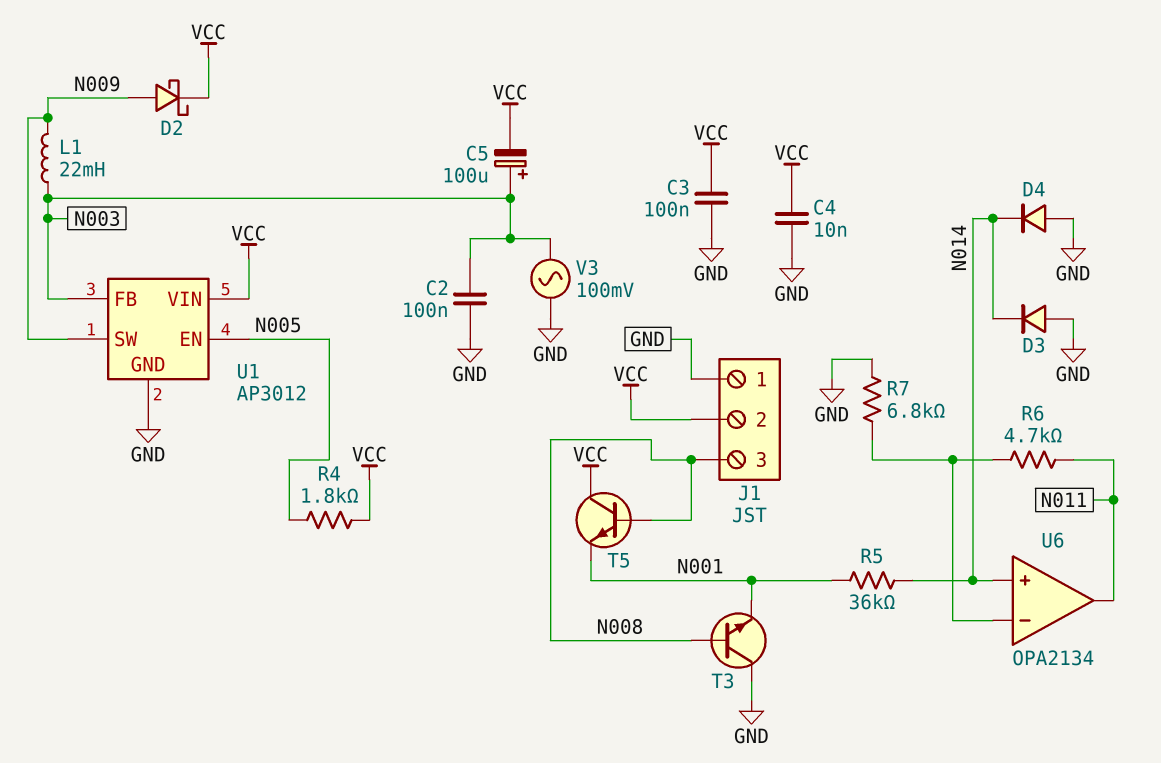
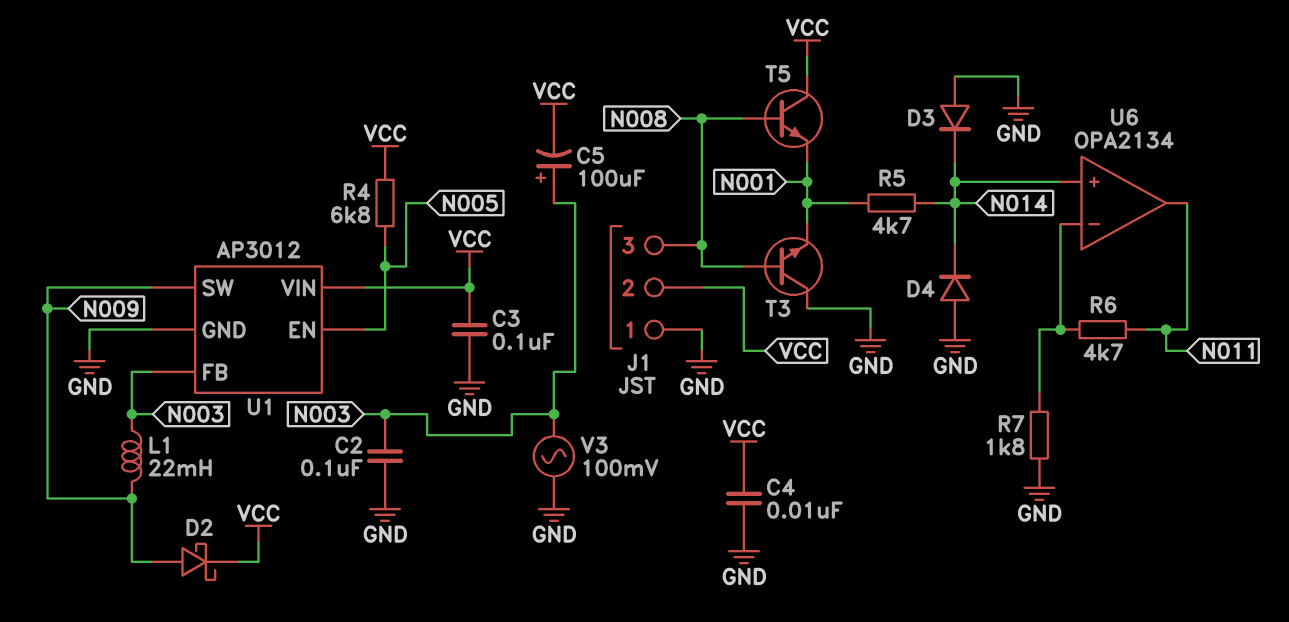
R4: 1.8k (N005, VCC) -> 6.8k (N005, VCC)
R5: 36k (N001, N014) -> 4.7k (N001, N014)
R7: 6.8k (GND, U6/in-) -> 1.8k (GND, U6/in-)

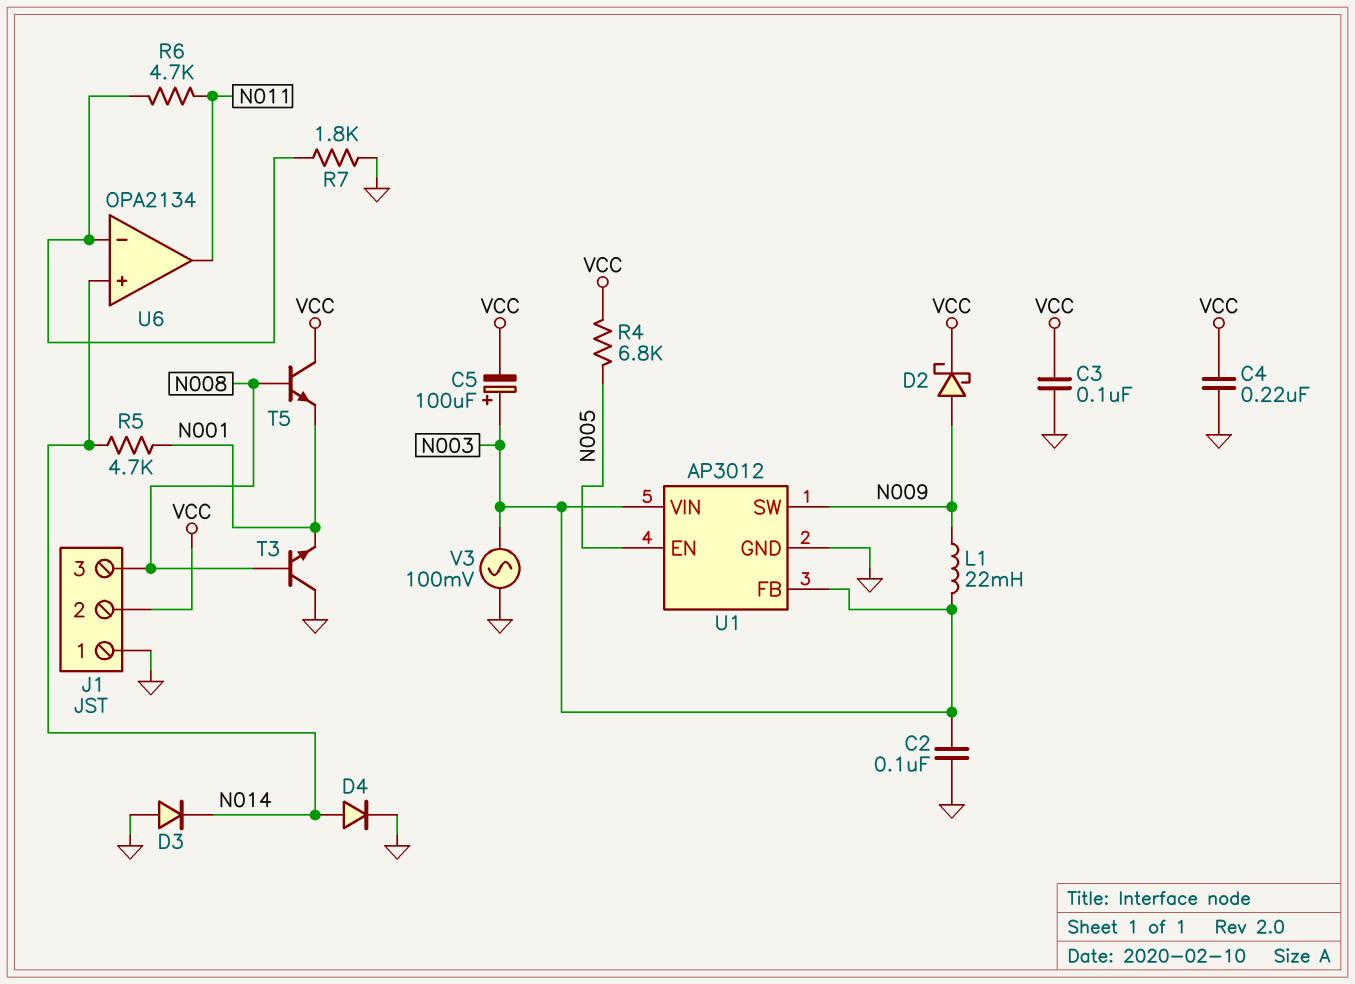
C4: 10nF (GND, VCC) -> 220nF (GND, VCC)
D4: diode (A GND, K N014) -> diode (A N014, K GND)
U1 pin VIN: VCC -> N003

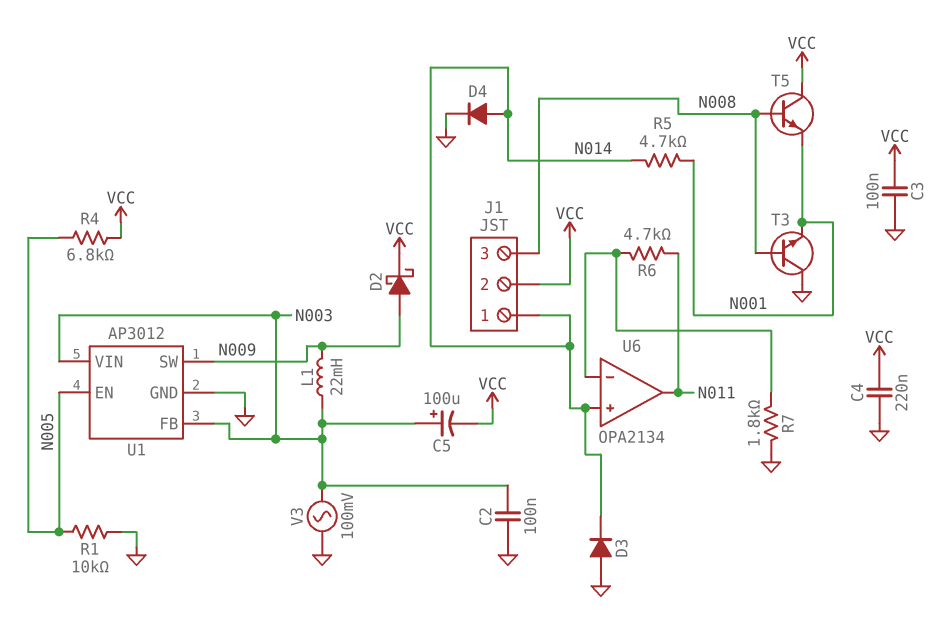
J1 pin 1: GND -> N014
R1: none -> 10k (GND, N005)

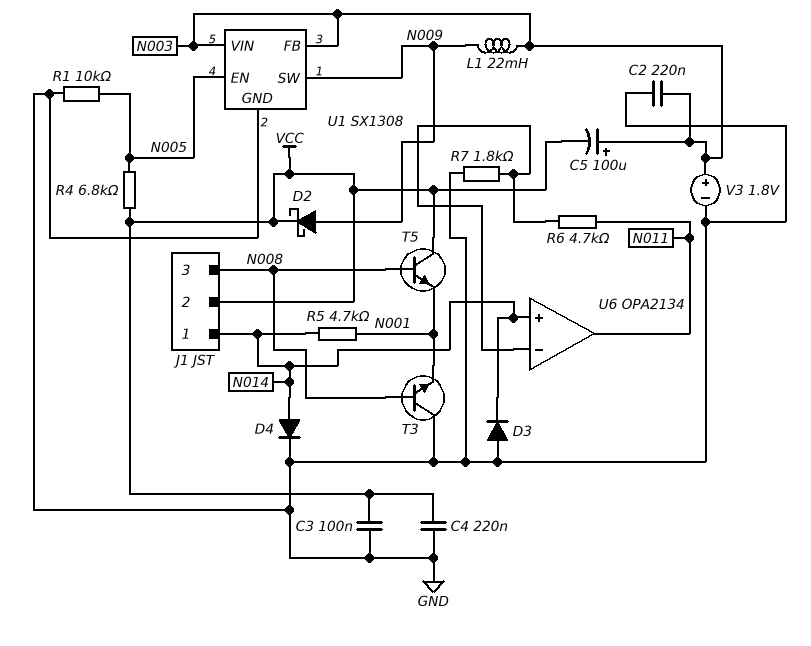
C2: 100nF (GND, N003) -> 220nF (GND, N003)
U1: AP3012 -> SX1308
V3: AC 100mV (GND, N003) -> 1.8V (plus N003, minus GND)

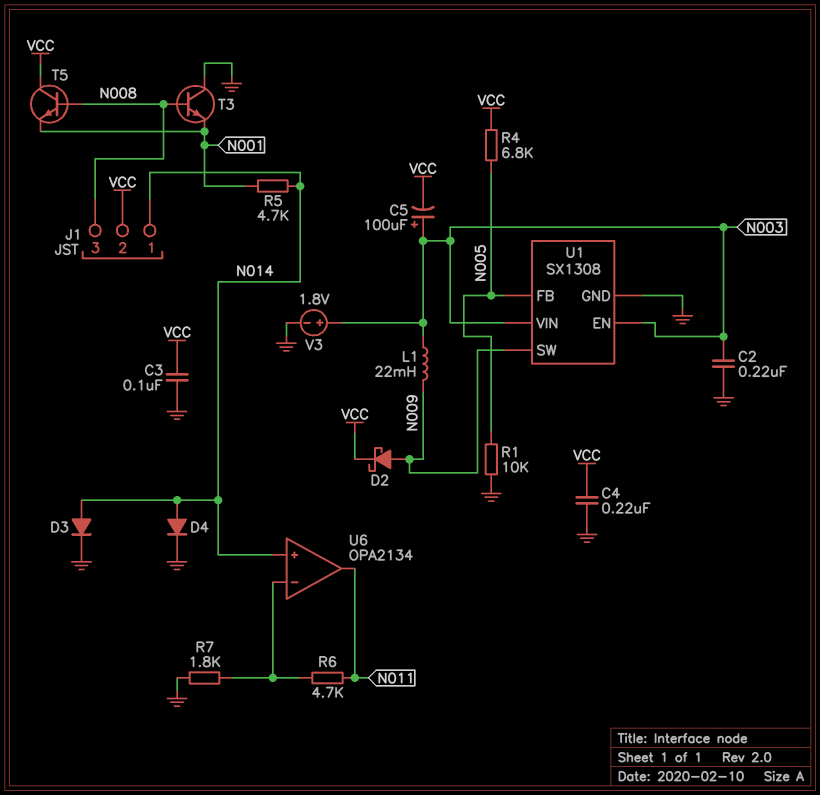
D3: diode (A GND, K N014) -> diode (A N014, K GND)
U1 pin EN: N005 -> N003
U1 pin FB: N003 -> N005

